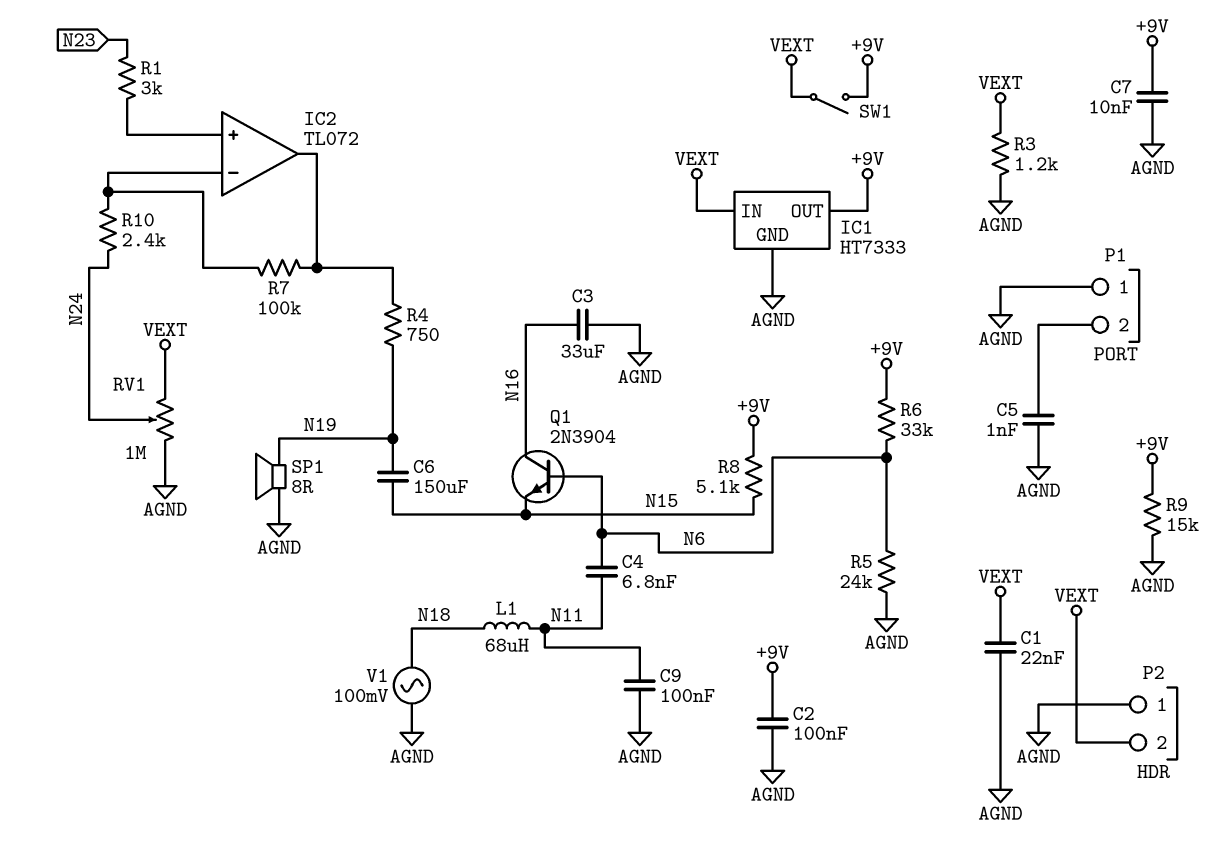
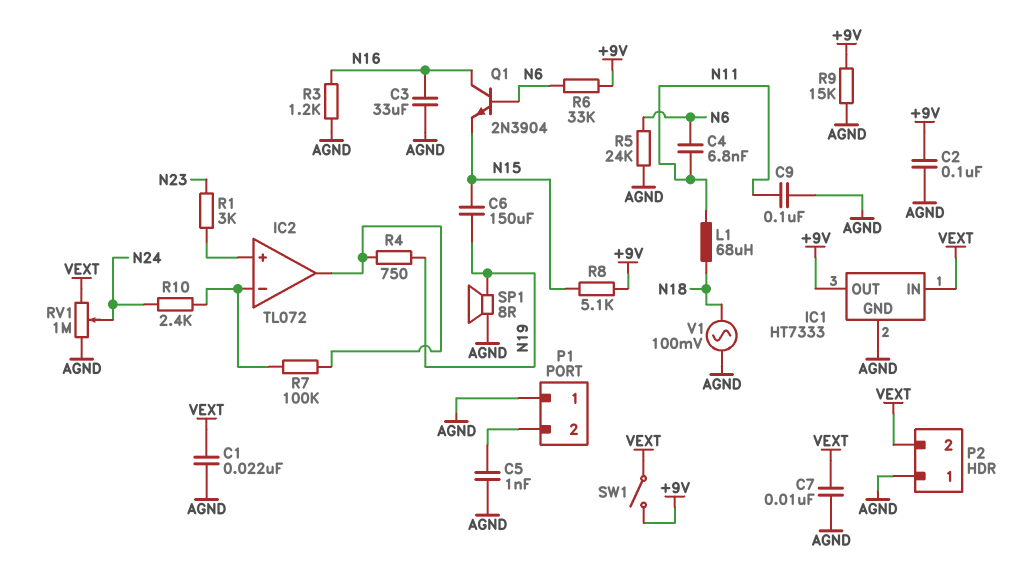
C7: 10nF (+9V, AGND) -> 10nF (AGND, VEXT)
R3: 1.2k (AGND, VEXT) -> 1.2k (AGND, N16)

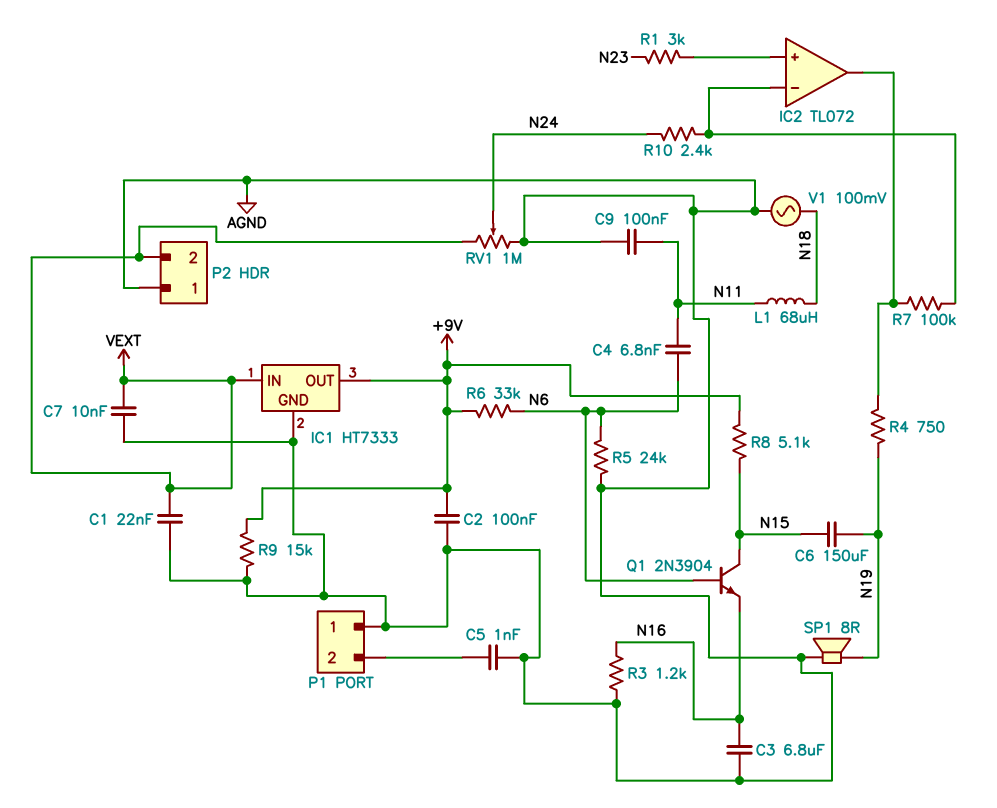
C3: 33uF (AGND, N16) -> 6.8uF (AGND, N16)
Q1: NPN 2N3904 (B N6, C N16, E N15) -> NPN 2N3904 (B N6, C N15, E N16)
SW1: switch (+9V, VEXT) -> none

